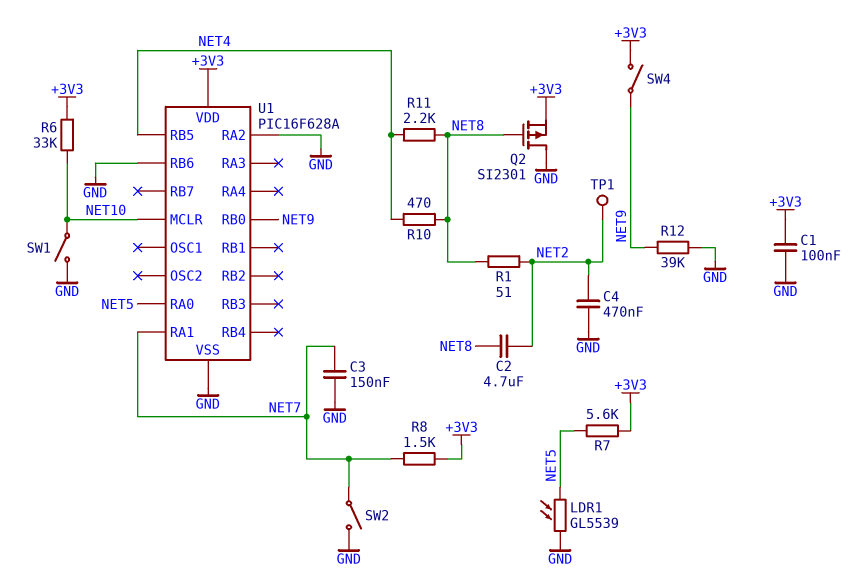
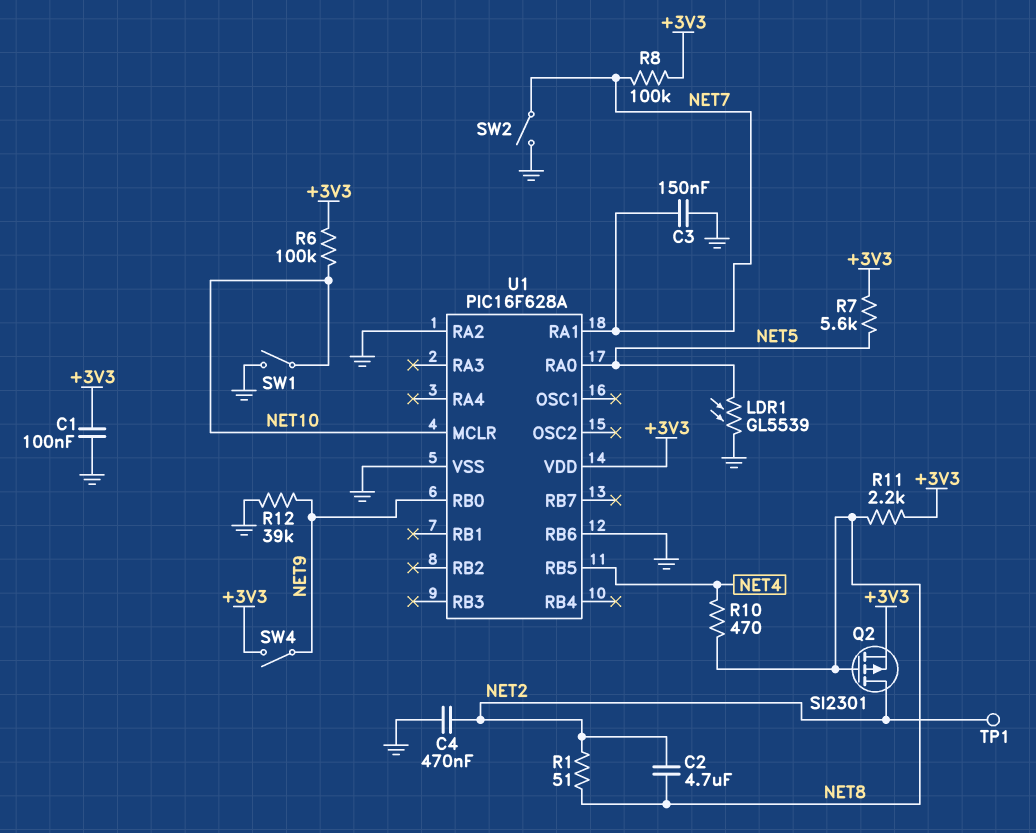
Q2: PMOS SI2301 (G NET8, D GND, S +3V3) -> PMOS SI2301 (G NET8, D NET2, S +3V3)
R6: 33k (+3V3, NET10) -> 100k (+3V3, NET10)
R8: 1.5k (+3V3, NET7) -> 100k (+3V3, NET7)
R11: 2.2k (NET4, NET8) -> 2.2k (+3V3, NET8)

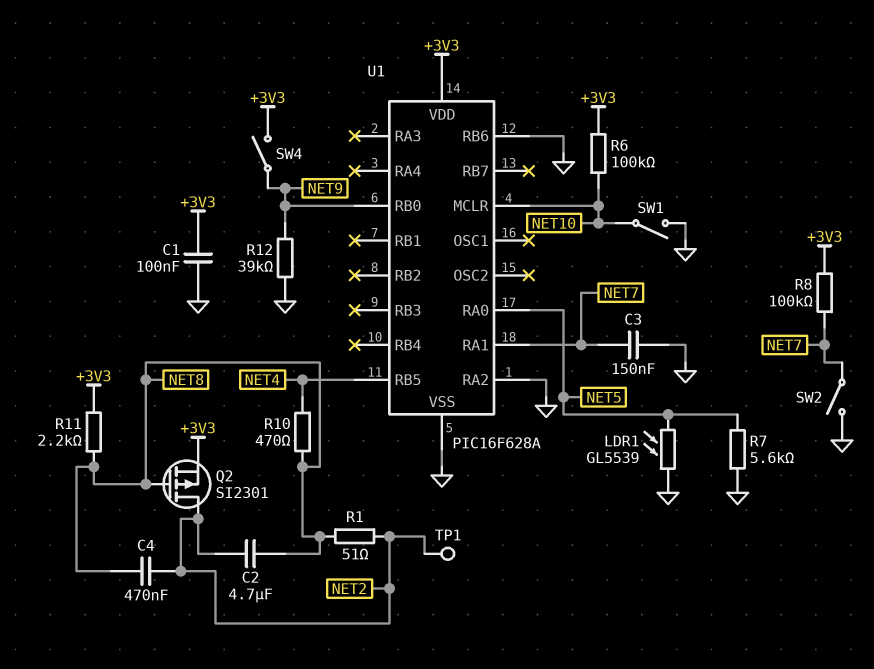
C4: 470nF (GND, NET2) -> 470nF (NET2, NET8)
R7: 5.6k (+3V3, NET5) -> 5.6k (GND, NET5)

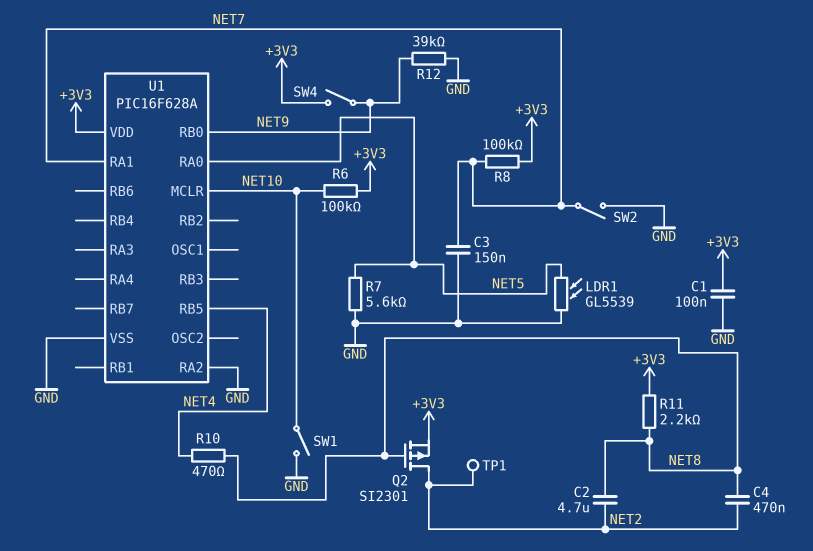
R1: 51 (NET2, NET8) -> none
U1 pin RB6: GND -> none

